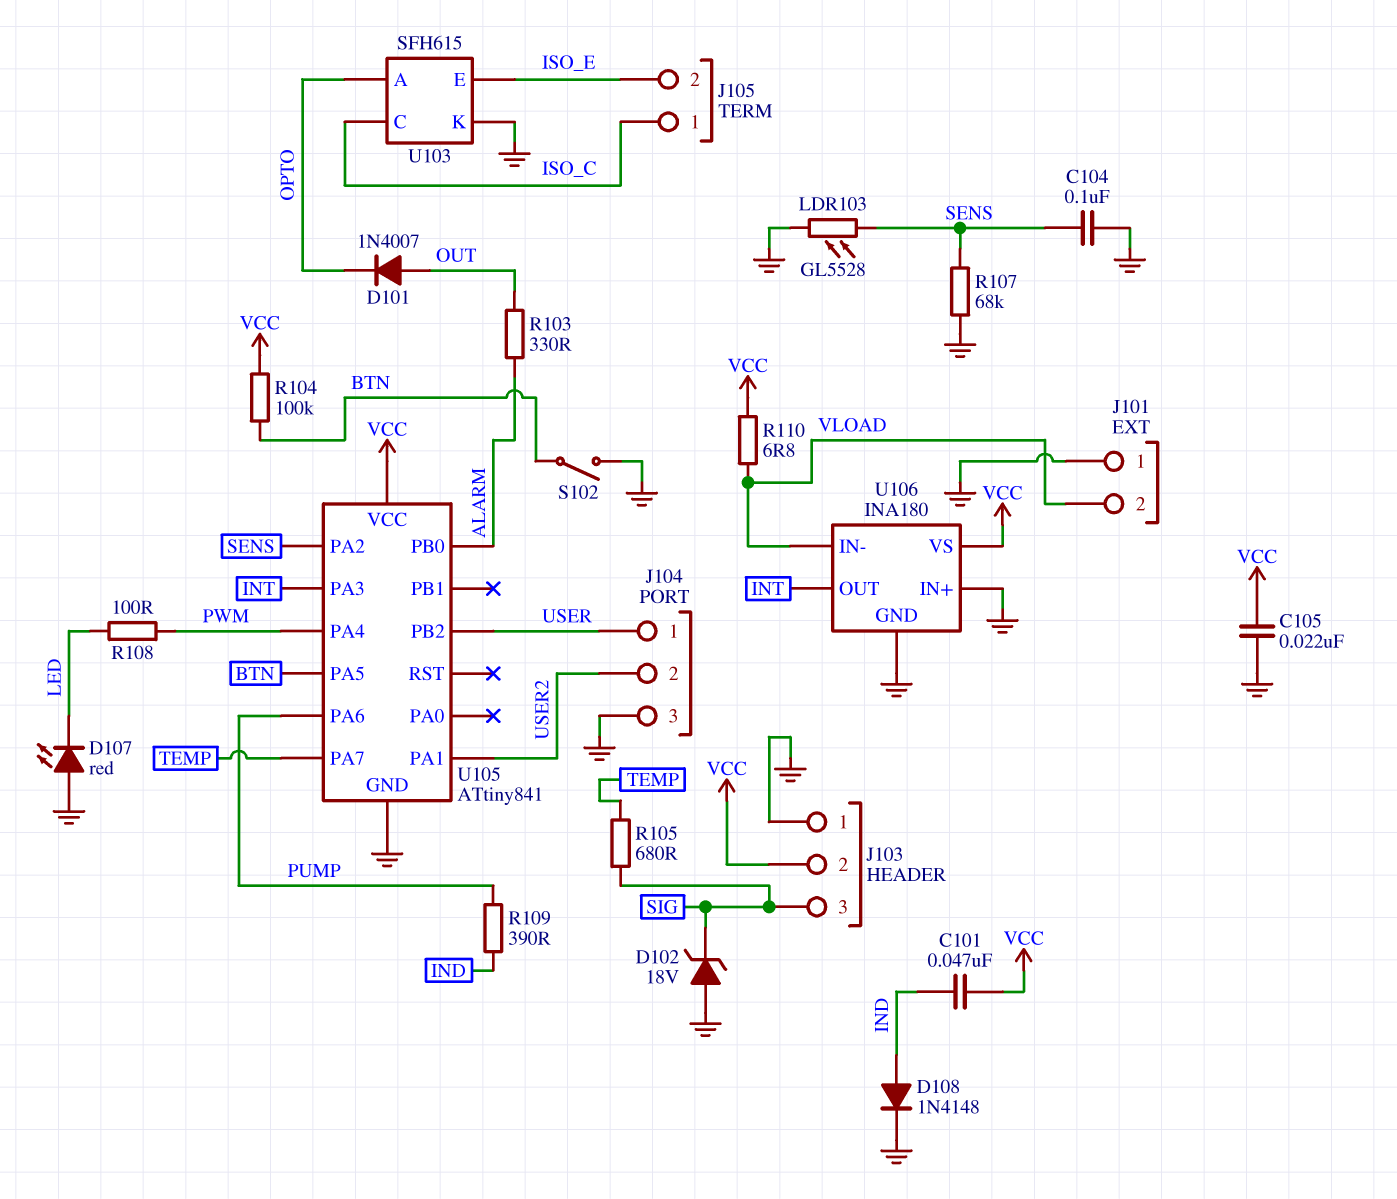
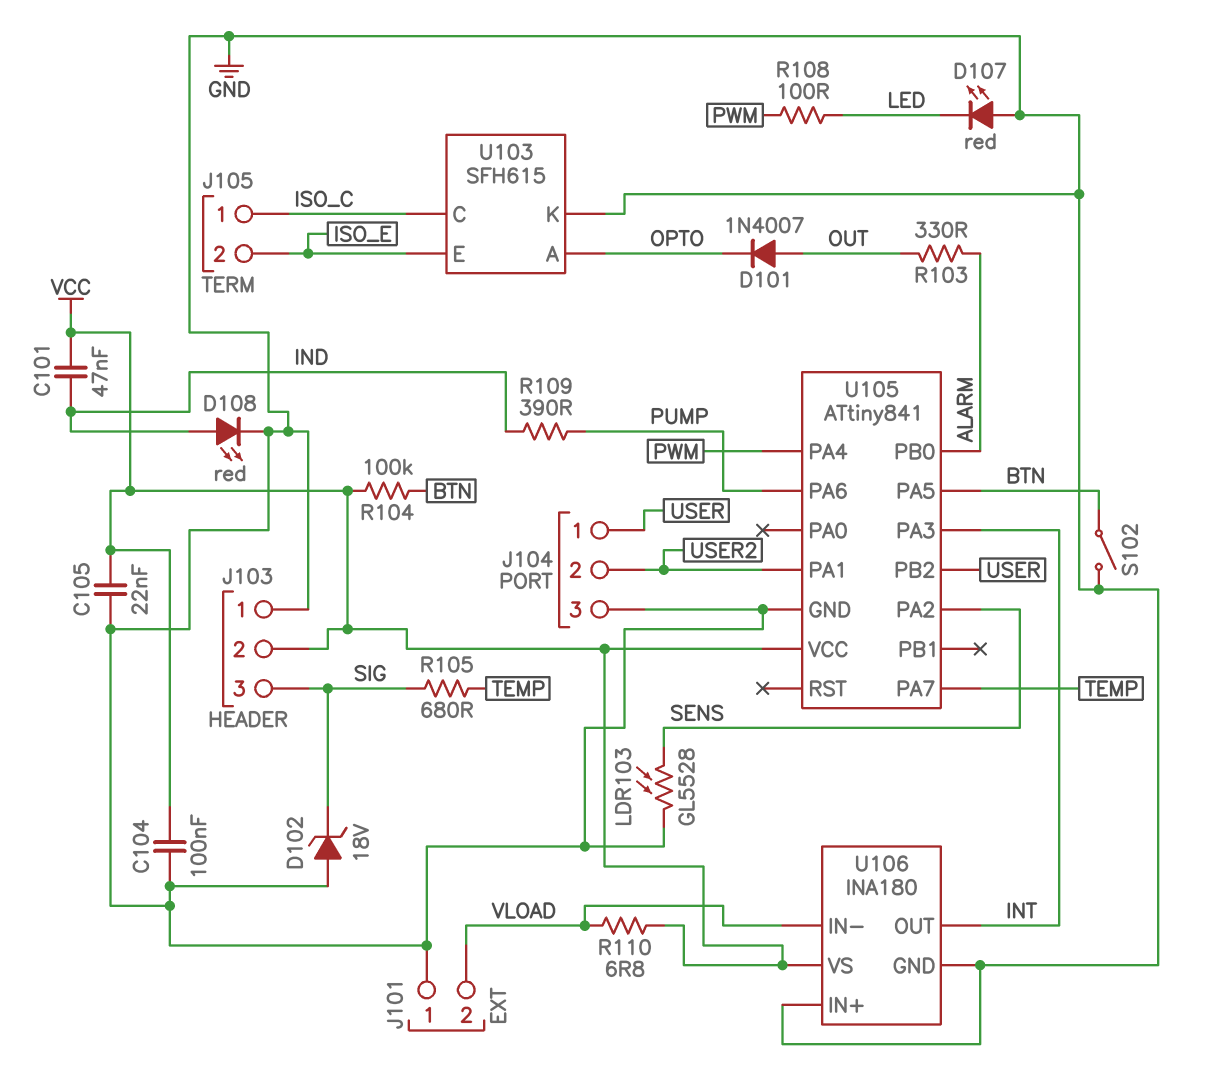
C104: 100nF (GND, SENS) -> 100nF (GND, VCC)
D108: diode 1N4148 (A IND, K GND) -> LED red (A IND, K GND)
R107: 68k (GND, SENS) -> none

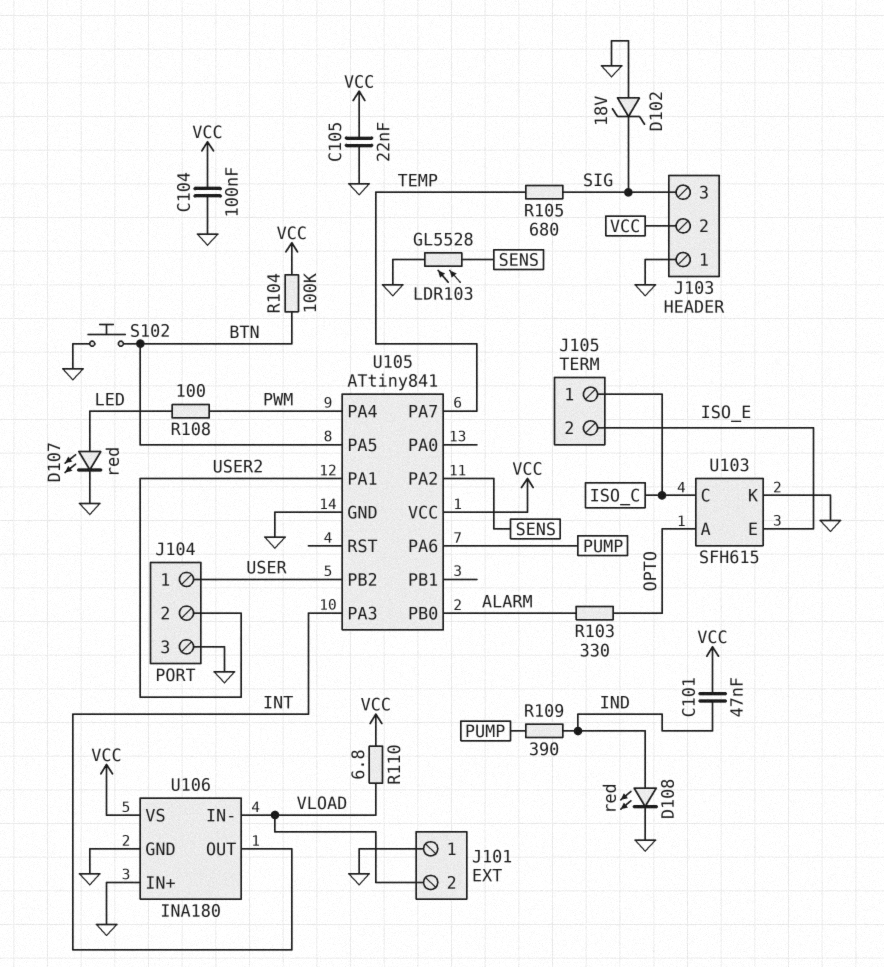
D101: diode 1N4007 (A OUT, K OPTO) -> none
D107: LED red (A GND, K LED) -> LED red (A LED, K GND)
R103: 330 (ALARM, OUT) -> 330 (ALARM, OPTO)
S102: switch (BTN, GND) -> button (BTN, GND)

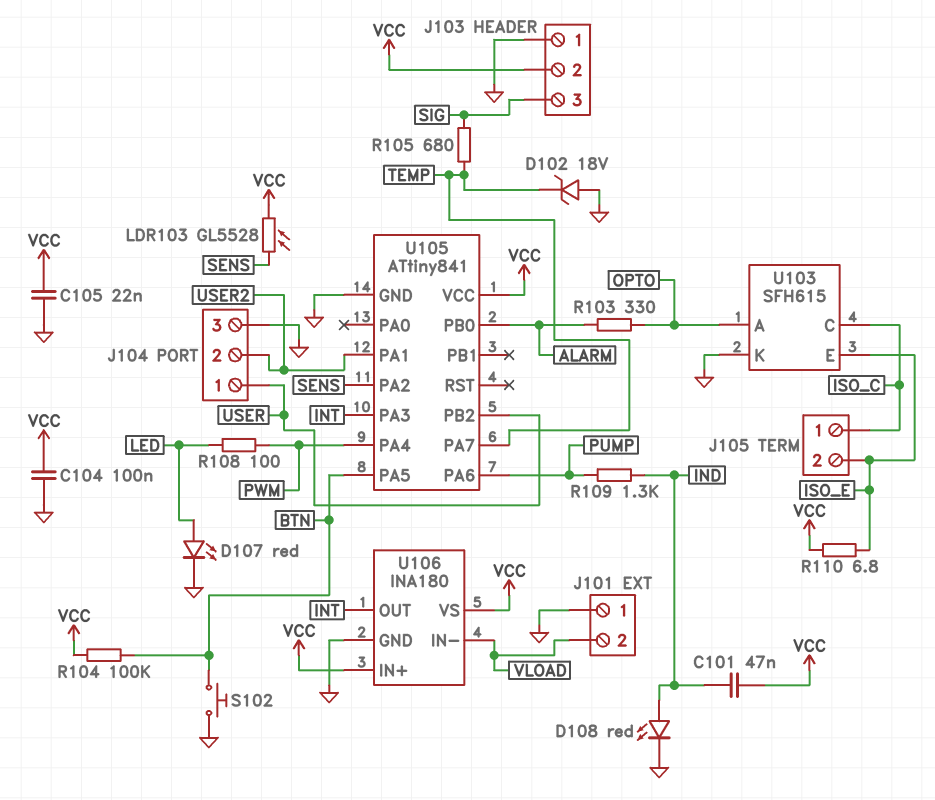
D102: zener 18V (A GND, K SIG) -> zener 18V (A GND, K TEMP)
LDR103: GL5528 (GND, SENS) -> GL5528 (SENS, VCC)
R109: 390 (IND, PUMP) -> 1.3k (IND, PUMP)
R110: 6.8 (VCC, VLOAD) -> 6.8 (ISO_E, VCC)
U106 pin IN+: GND -> VCC

